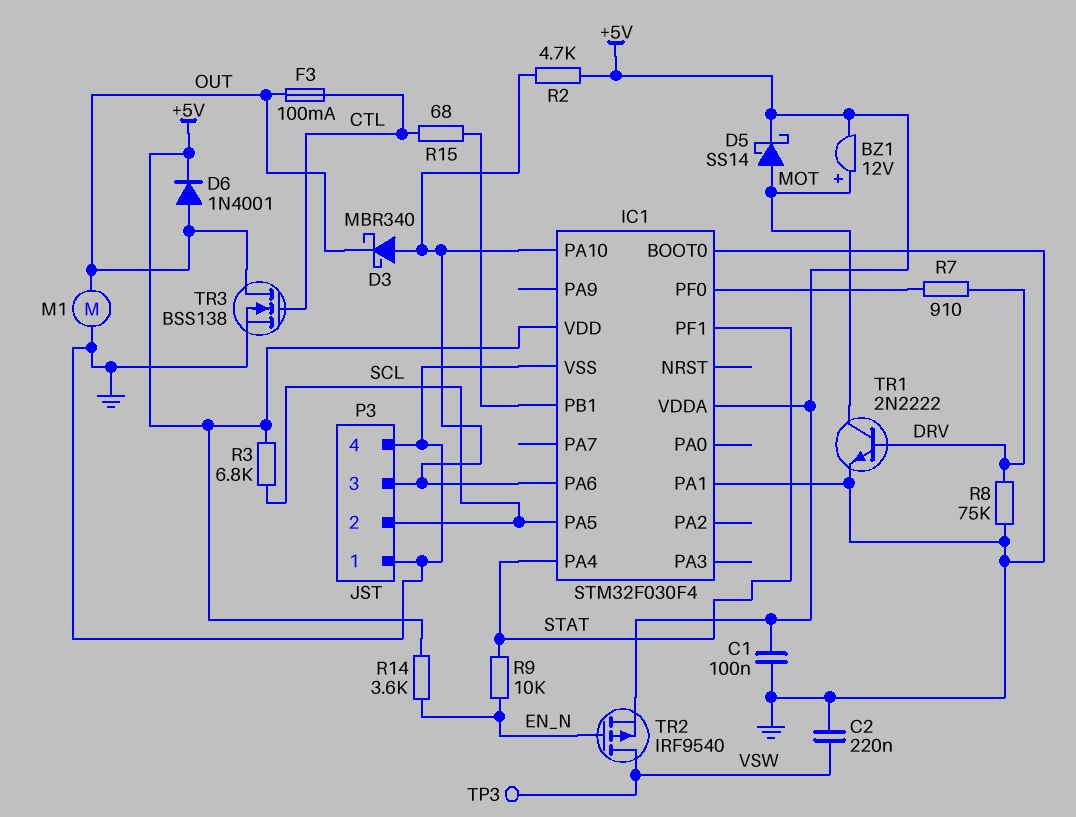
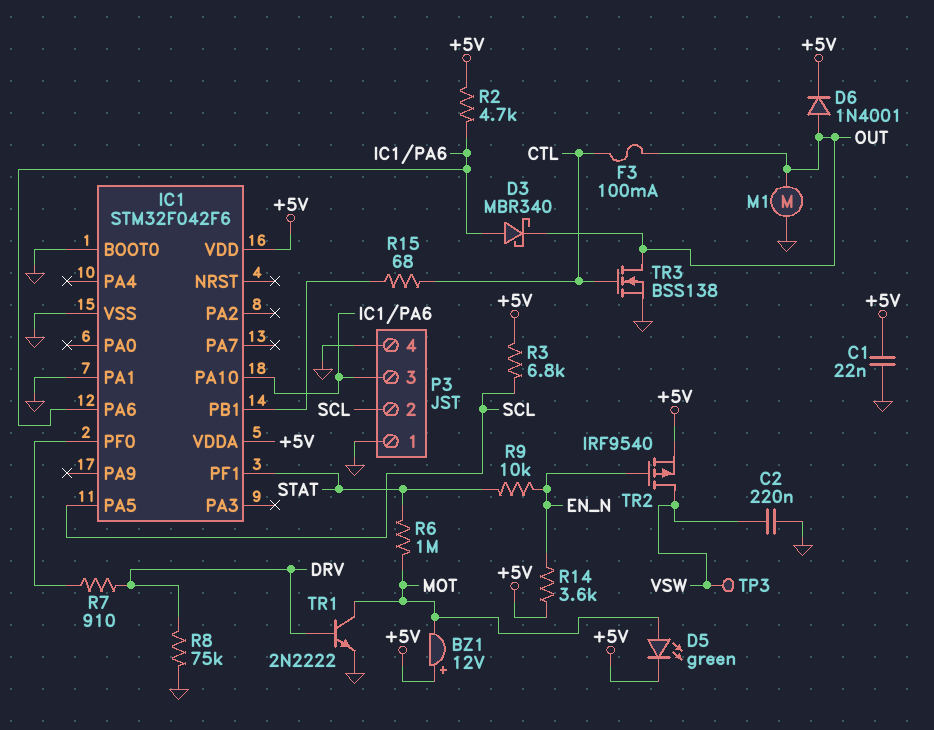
BZ1: buzzer 12V (plus MOT, minus +5V) -> buzzer 12V (plus +5V, minus MOT)
C1: 100nF (+5V, GND) -> 22nF (+5V, GND)
D5: schottky SS14 (A MOT, K +5V) -> LED green (A MOT, K +5V)
IC1: STM32F030F4 -> STM32F042F6
IC1 pin PA4: STAT -> none
R6: none -> 1M (MOT, STAT)

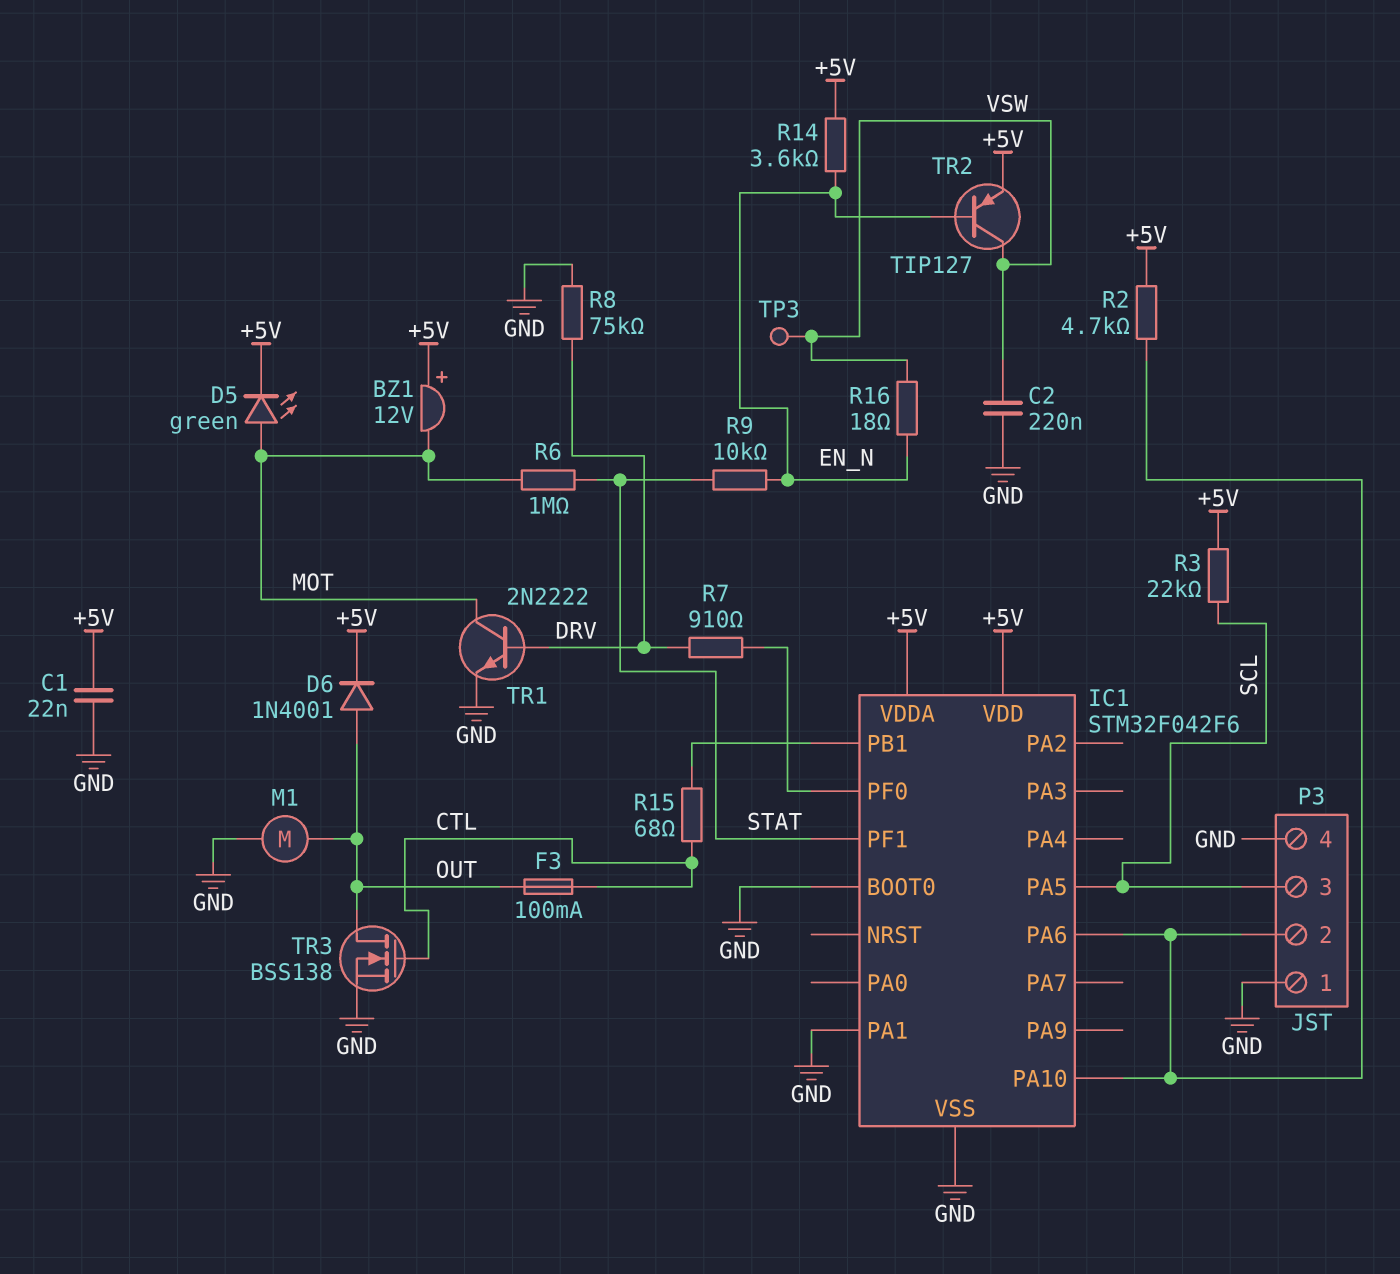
D3: schottky MBR340 (A IC1/PA6, K OUT) -> none
P3 pin 2: SCL -> IC1/PA6
P3 pin 3: IC1/PA6 -> SCL
R3: 6.8k (+5V, SCL) -> 22k (+5V, SCL)
R16: none -> 18 (EN_N, VSW)
TR2: PMOS IRF9540 (G EN_N, D VSW, S +5V) -> PNP TIP127 (B EN_N, C VSW, E +5V)

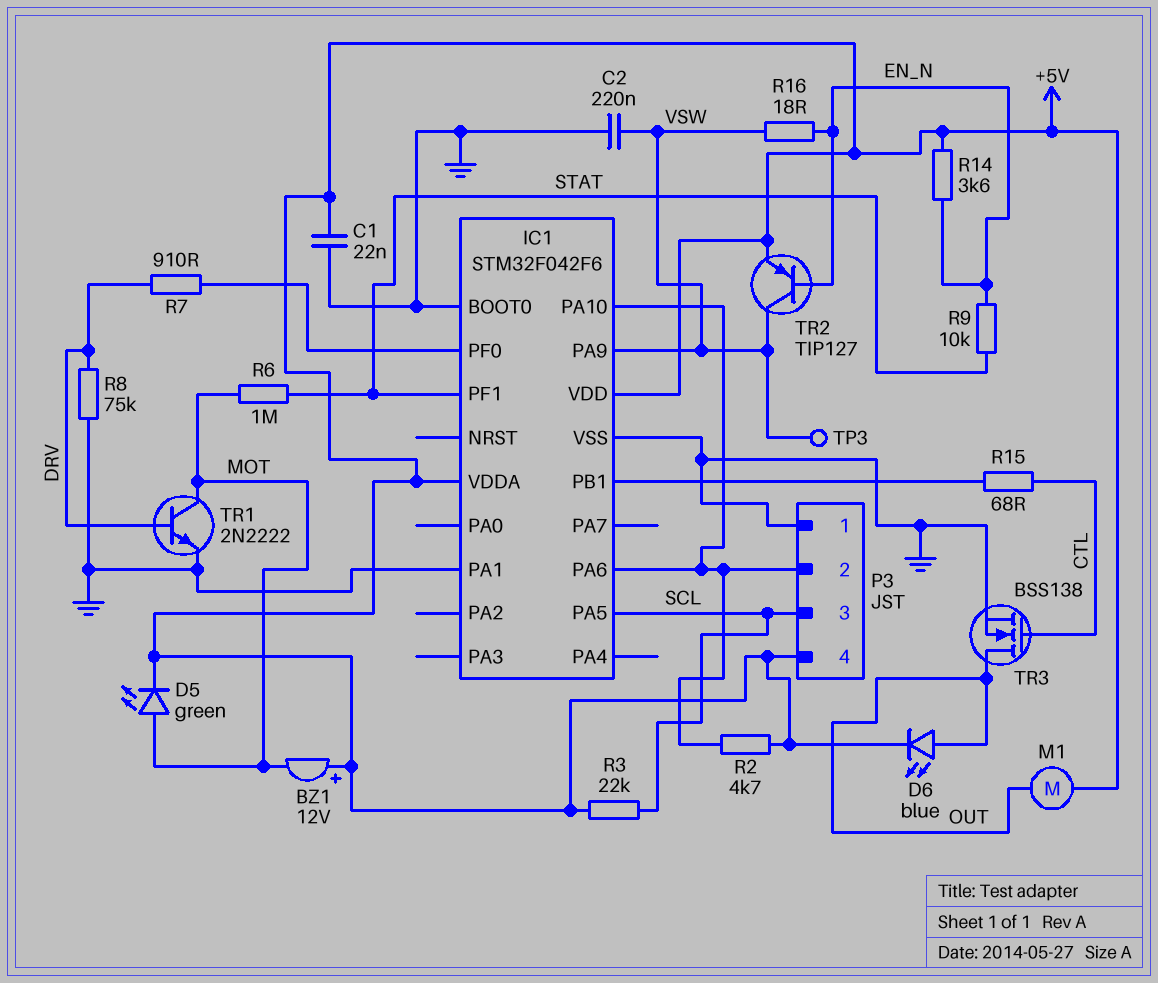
D6: diode 1N4001 (A OUT, K +5V) -> LED blue (A OUT, K +5V)
F3: 100mA (CTL, OUT) -> none
IC1 pin PA9: none -> VSW
M1: motor (GND, OUT) -> motor (+5V, OUT)
P3 pin 4: GND -> +5V

